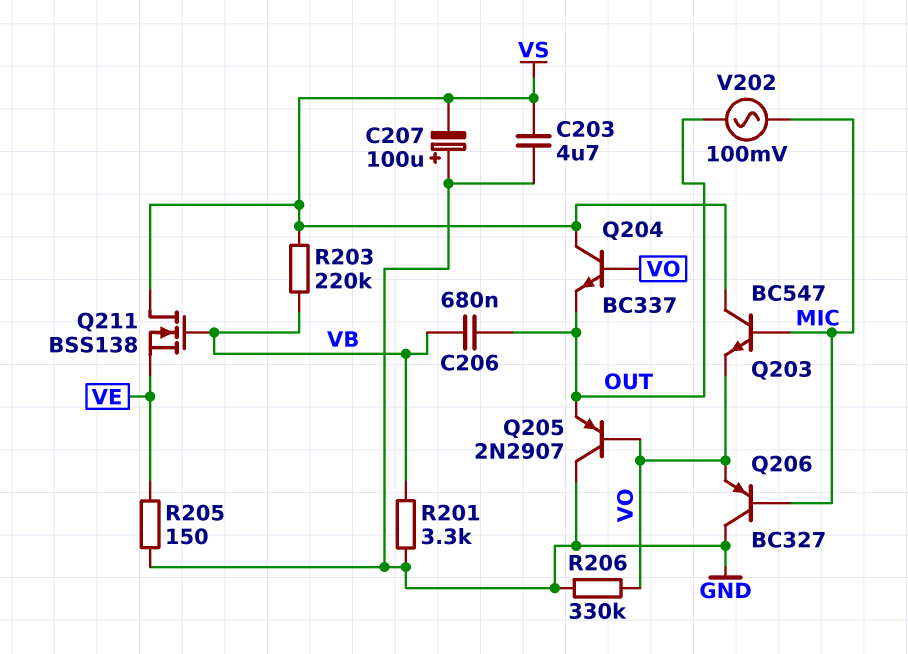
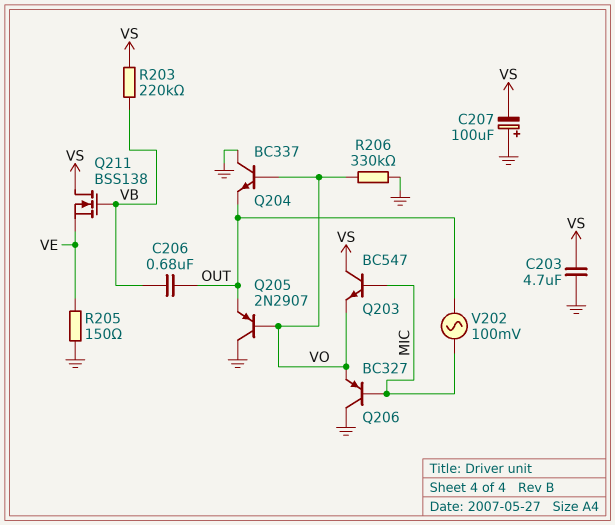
Q204: NPN BC337 (B VO, C VS, E OUT) -> NPN BC337 (B VO, C GND, E OUT)
R201: 3.3k (GND, VB) -> none

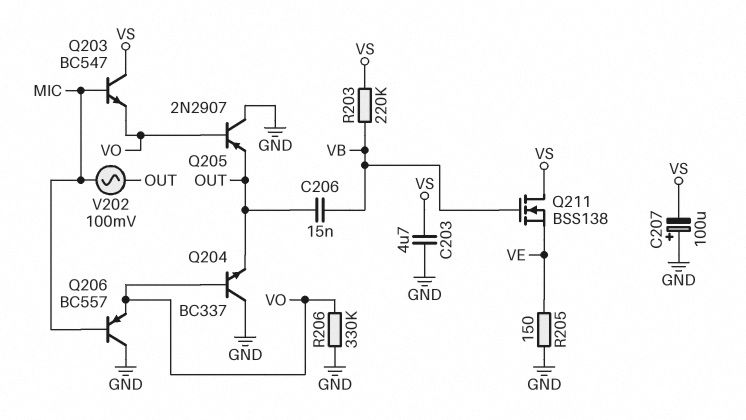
C206: 680nF (OUT, VB) -> 15nF (OUT, VB)
Q206: PNP BC327 (B MIC, C GND, E VO) -> PNP BC557 (B MIC, C GND, E VO)

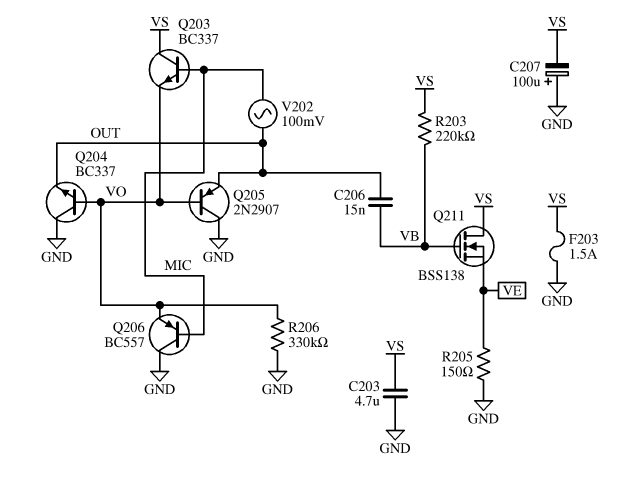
F203: none -> 1.5A (GND, VS)
Q203: NPN BC547 (B MIC, C VS, E VO) -> NPN BC337 (B MIC, C VS, E VO)

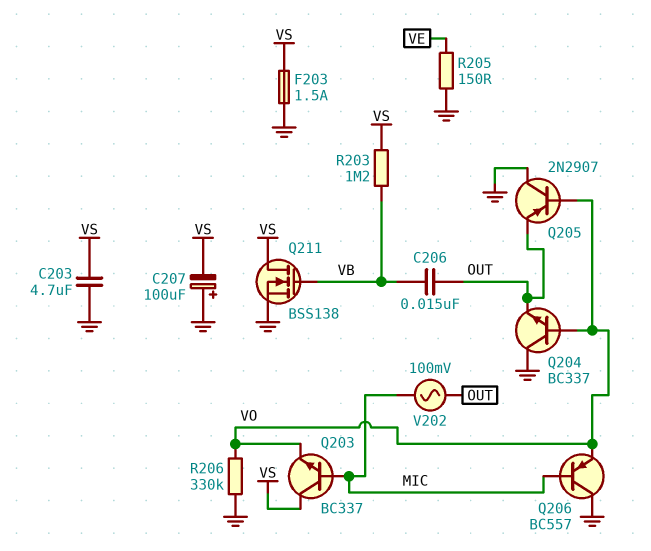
Q211: NMOS BSS138 (G VB, D VS, S VE) -> NMOS BSS138 (G VB, D VS, S GND)
R203: 220k (VB, VS) -> 1.2M (VB, VS)

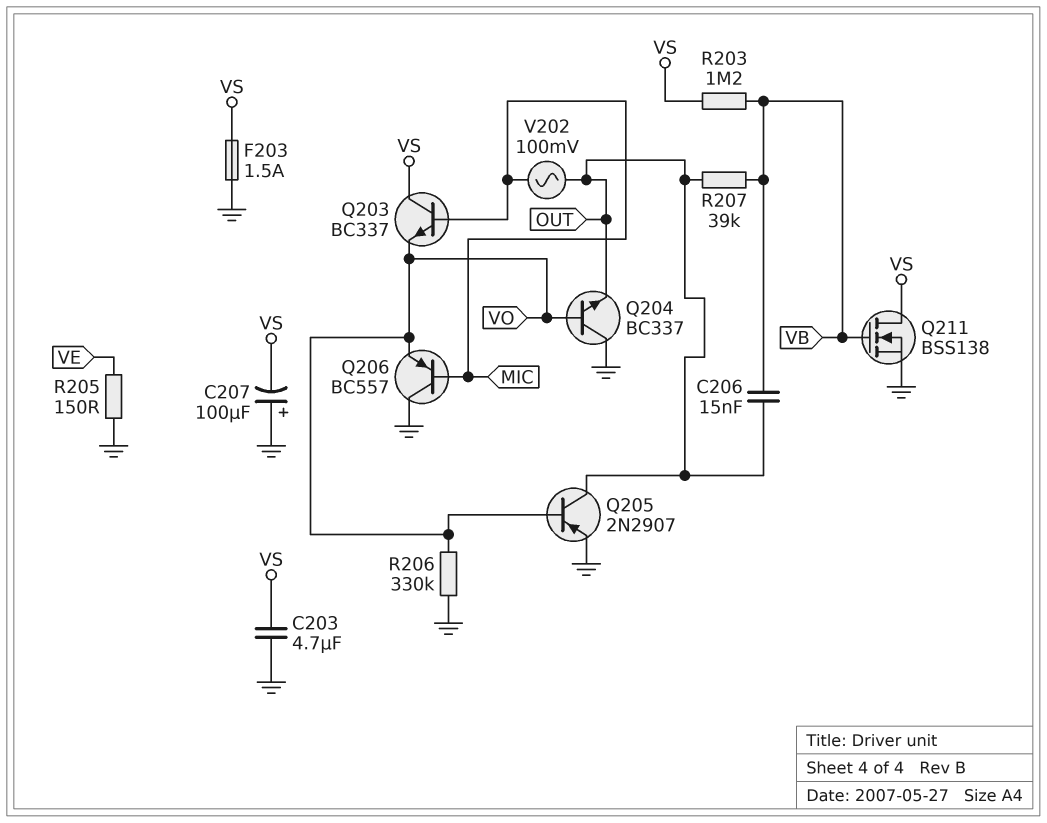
Q205: PNP 2N2907 (B VO, C GND, E OUT) -> PNP 2N2907 (B VO, C OUT, E GND)
R207: none -> 39k (OUT, VB)

